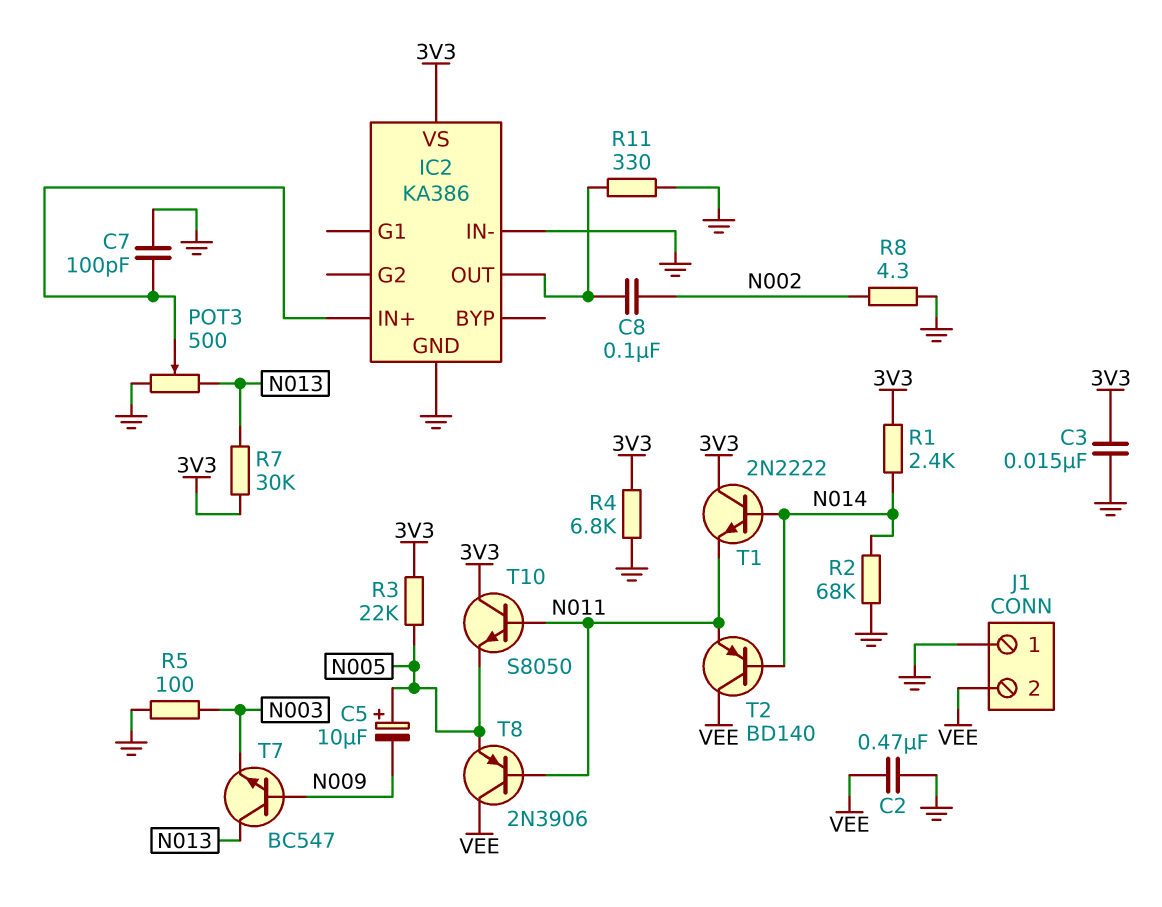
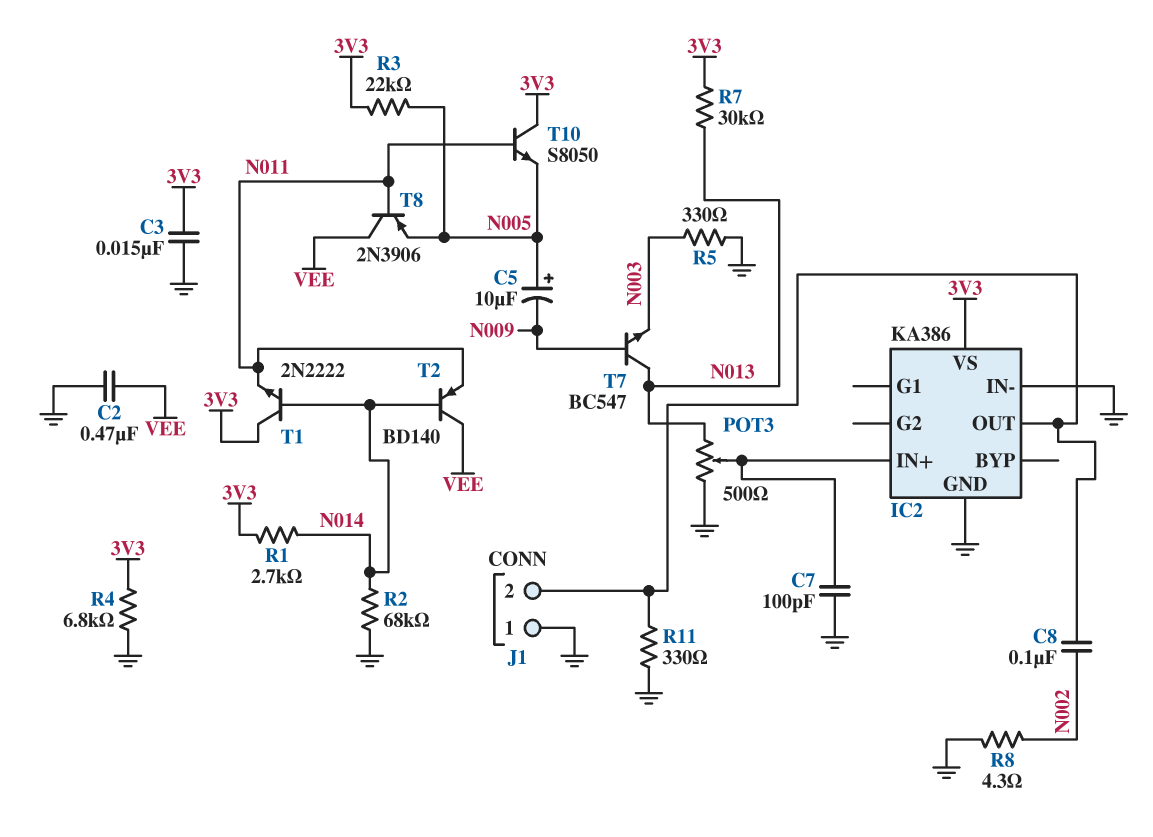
J1 pin 2: VEE -> IC2/OUT
R1: 2.4k (3V3, N014) -> 2.7k (3V3, N014)
R5: 100 (GND, N003) -> 330 (GND, N003)

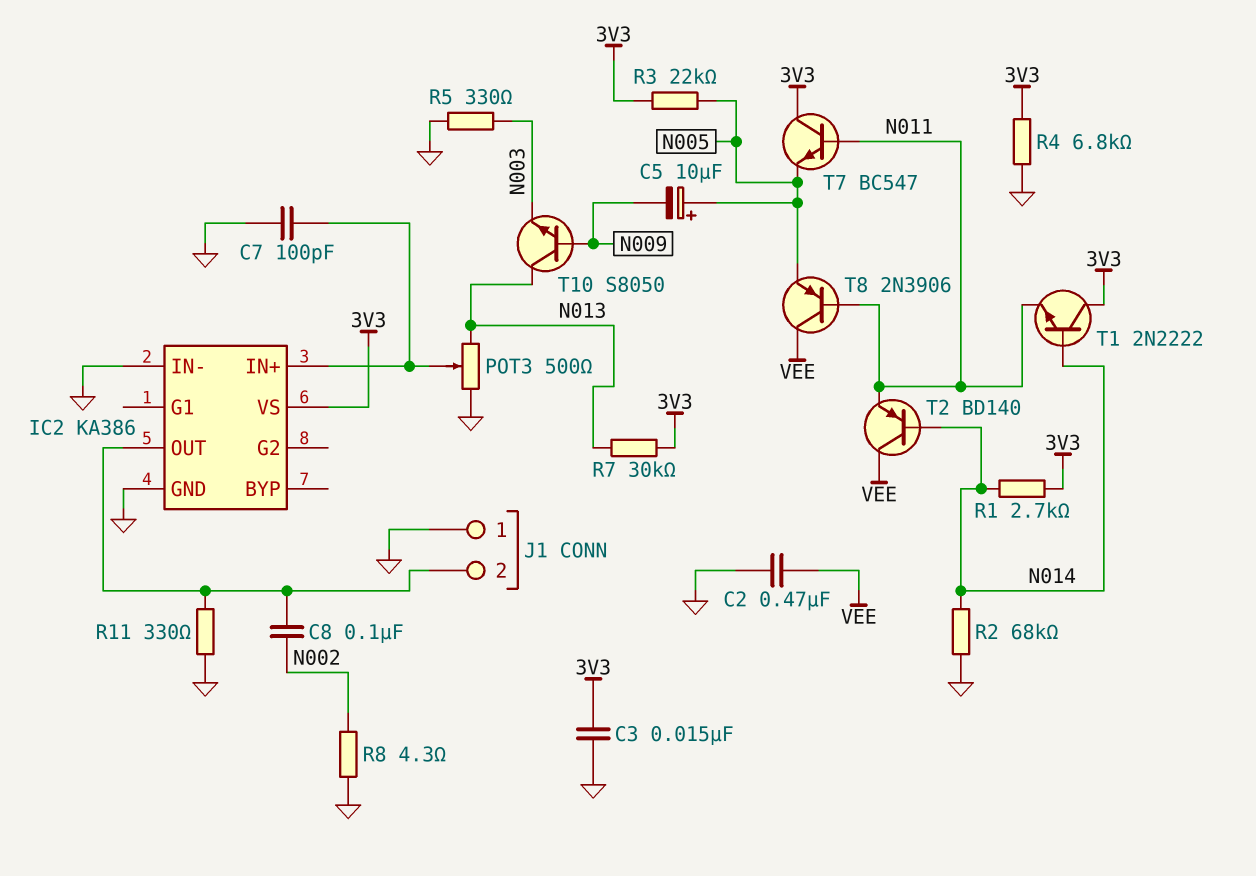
T7: NPN BC547 (B N009, C N013, E N003) -> NPN BC547 (B N011, C 3V3, E N005)
T10: NPN S8050 (B N011, C 3V3, E N005) -> NPN S8050 (B N009, C N013, E N003)

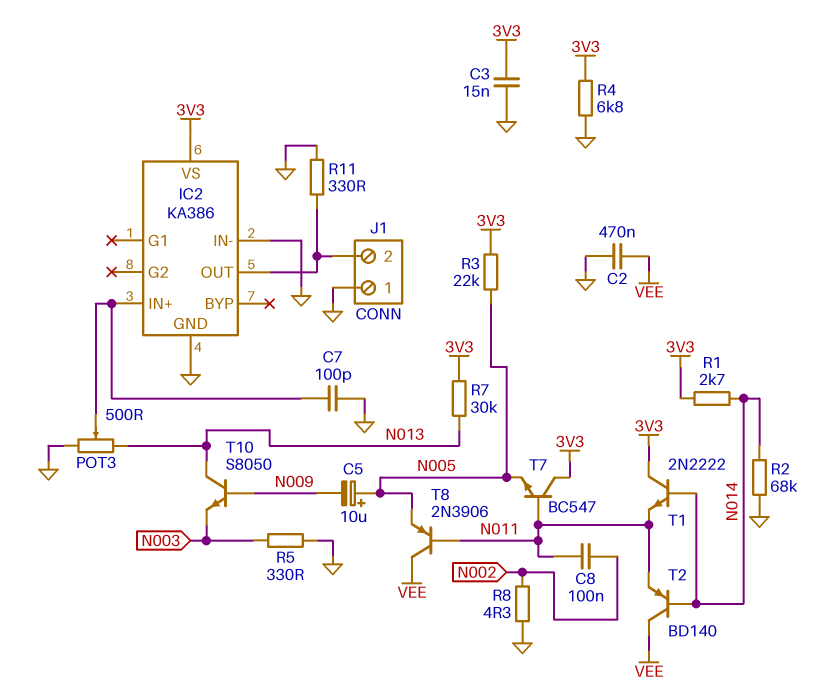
C8: 100nF (IC2/OUT, N002) -> 100nF (N002, N011)

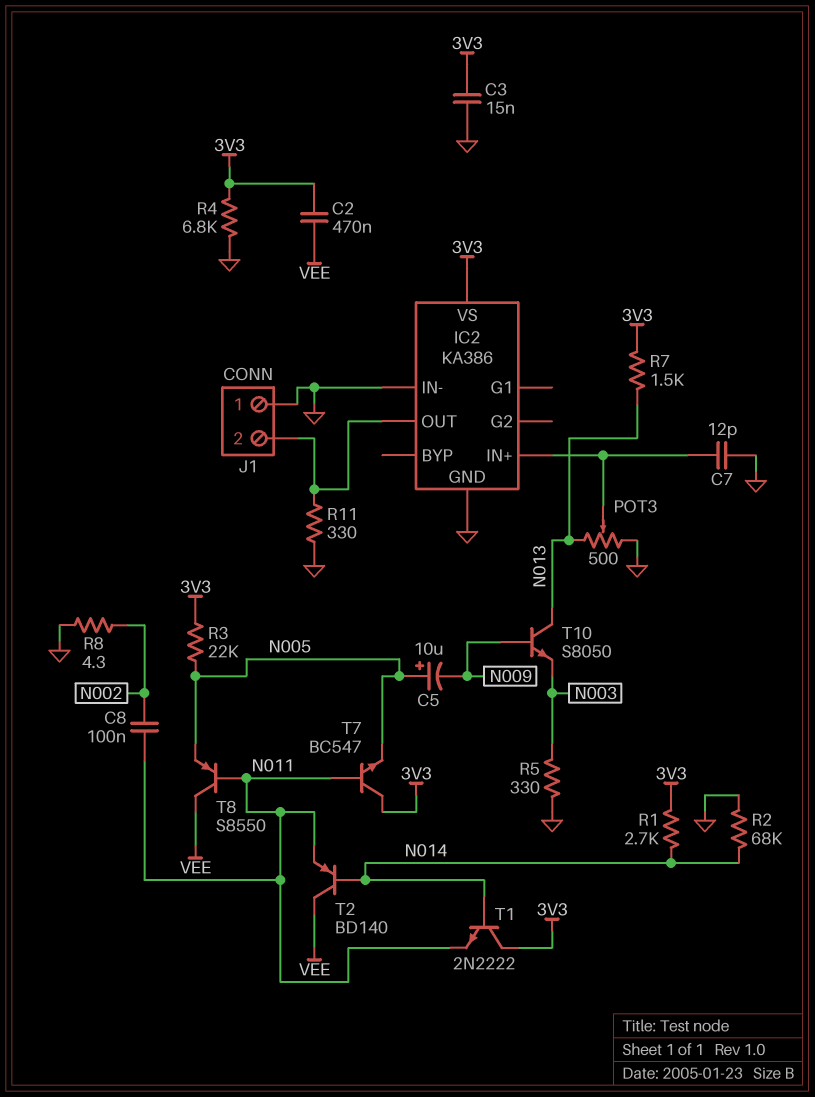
C2: 470nF (GND, VEE) -> 470nF (3V3, VEE)
C7: 100pF (GND, IC2/IN+) -> 12pF (GND, IC2/IN+)
R7: 30k (3V3, N013) -> 1.5k (3V3, N013)
T8: PNP 2N3906 (B N011, C VEE, E N005) -> PNP S8550 (B N011, C VEE, E N005)

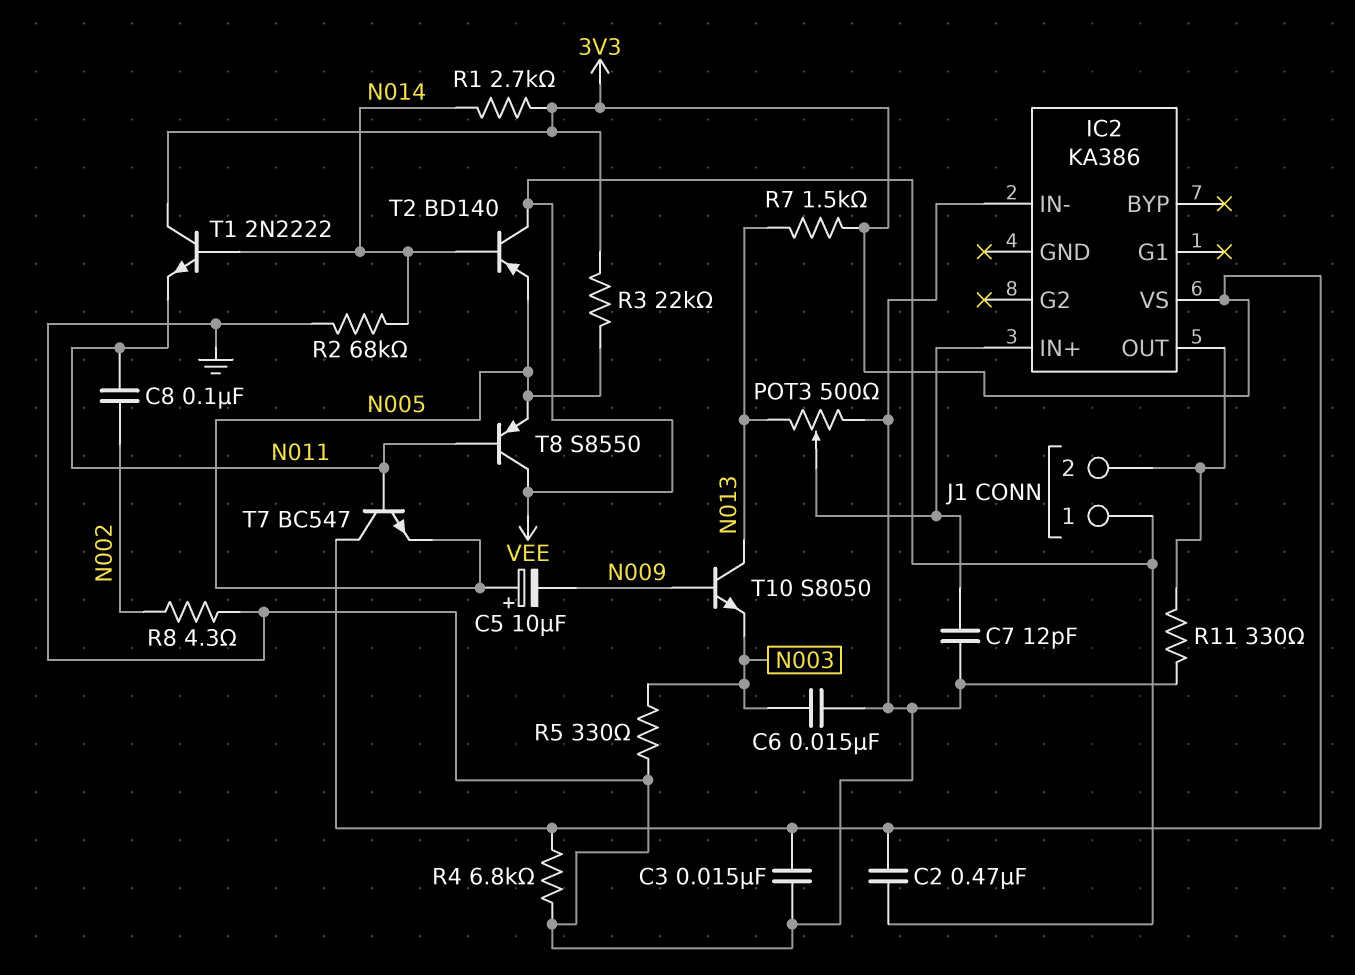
C6: none -> 15nF (GND, N003)
IC2 pin GND: GND -> none
J1 pin 1: GND -> VEE
T2: PNP BD140 (B N014, C VEE, E N011) -> PNP BD140 (B N014, C VEE, E N005)

